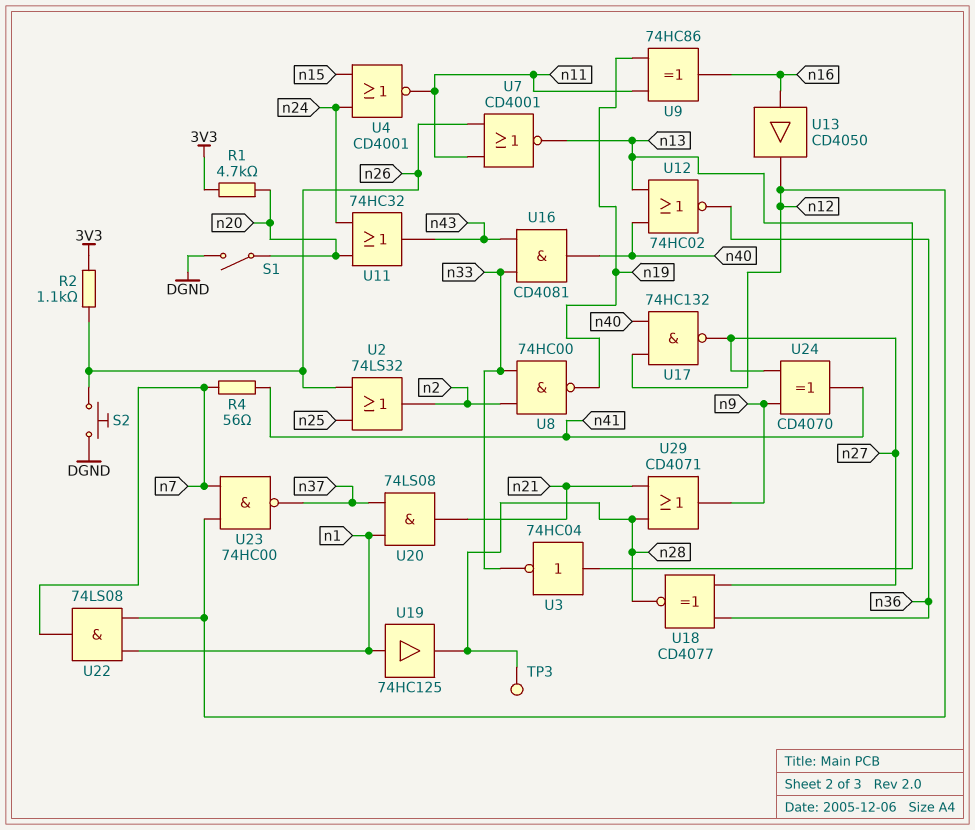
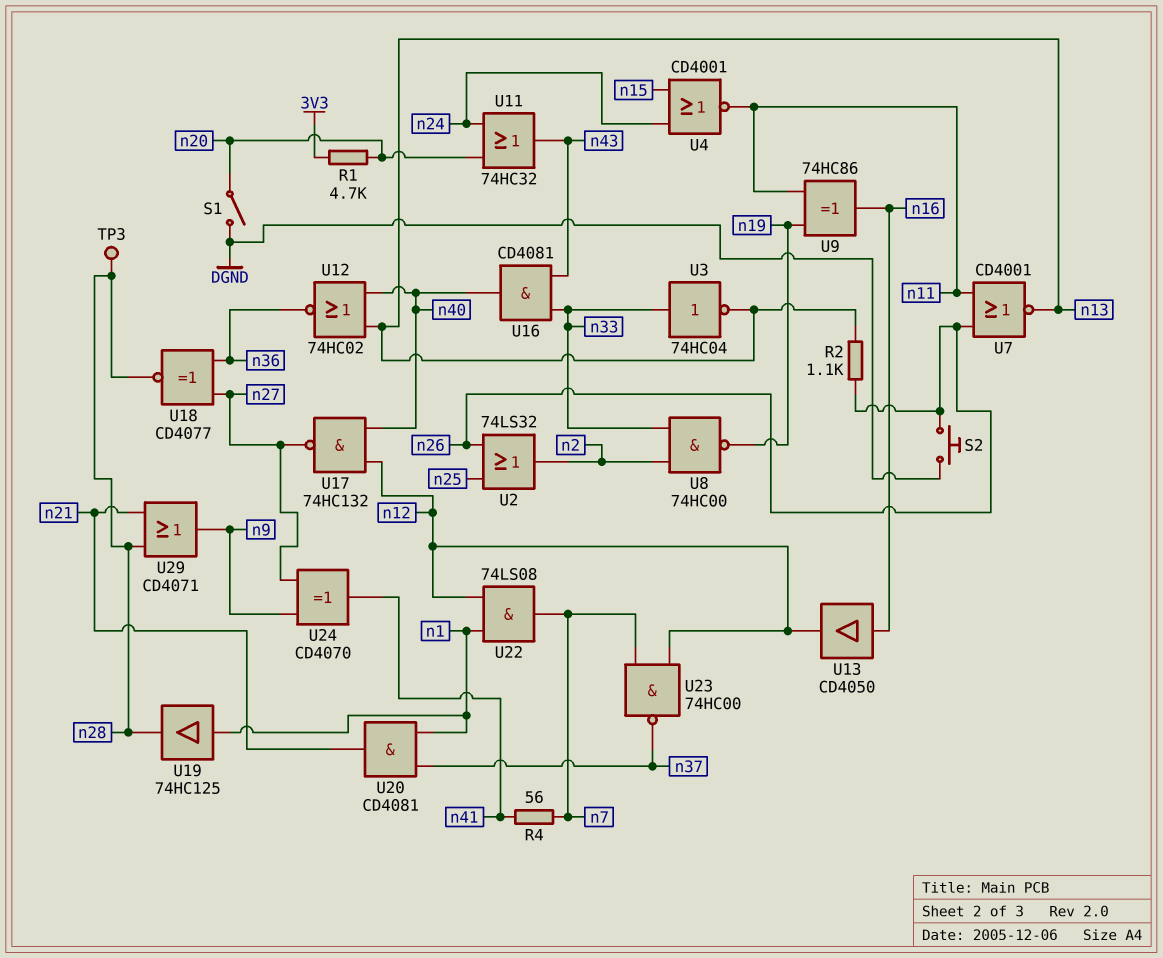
R2: 1.1k (3V3, n26) -> 1.1k (n13, n26)
U3: NOT 74HC04 (in n13, out n33) -> NOT 74HC04 (in n33, out n13)
U20: AND 74LS08 (in n1, in n37, out n21) -> AND CD4081 (in n1, in n37, out n21)

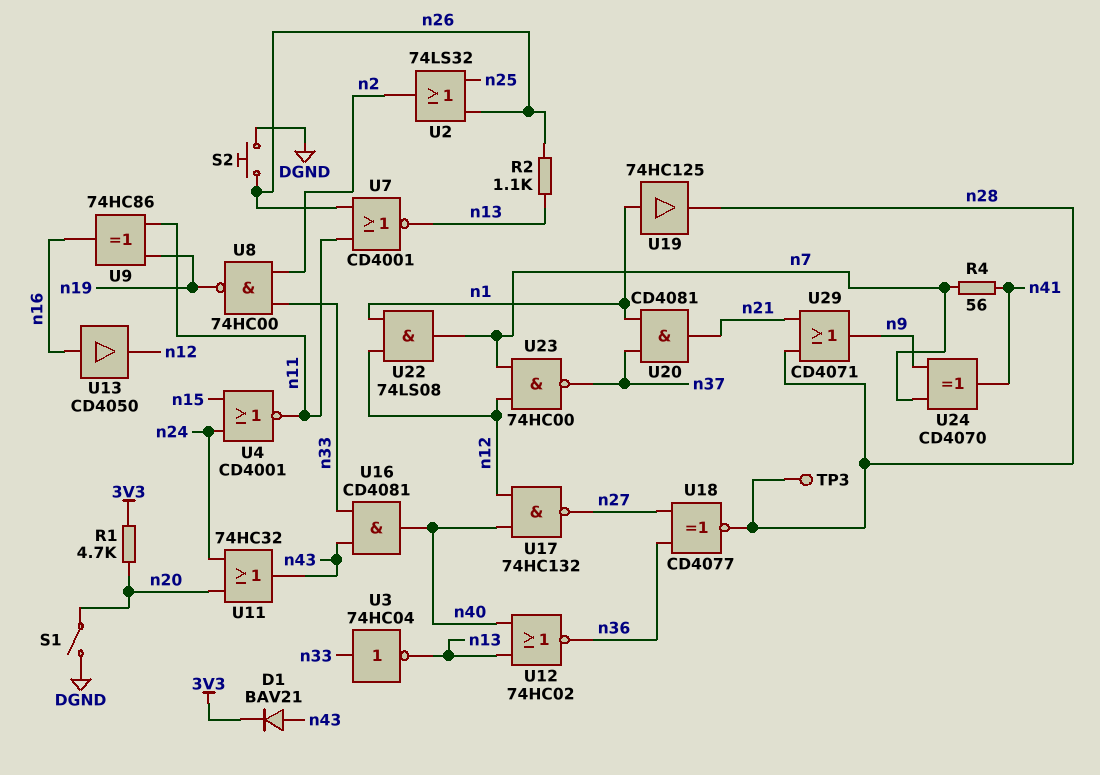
D1: none -> diode BAV21 (A n43, K 3V3)
U24: XOR CD4070 (in n9, in n27, out n41) -> XOR CD4070 (in n7, in n9, out n41)

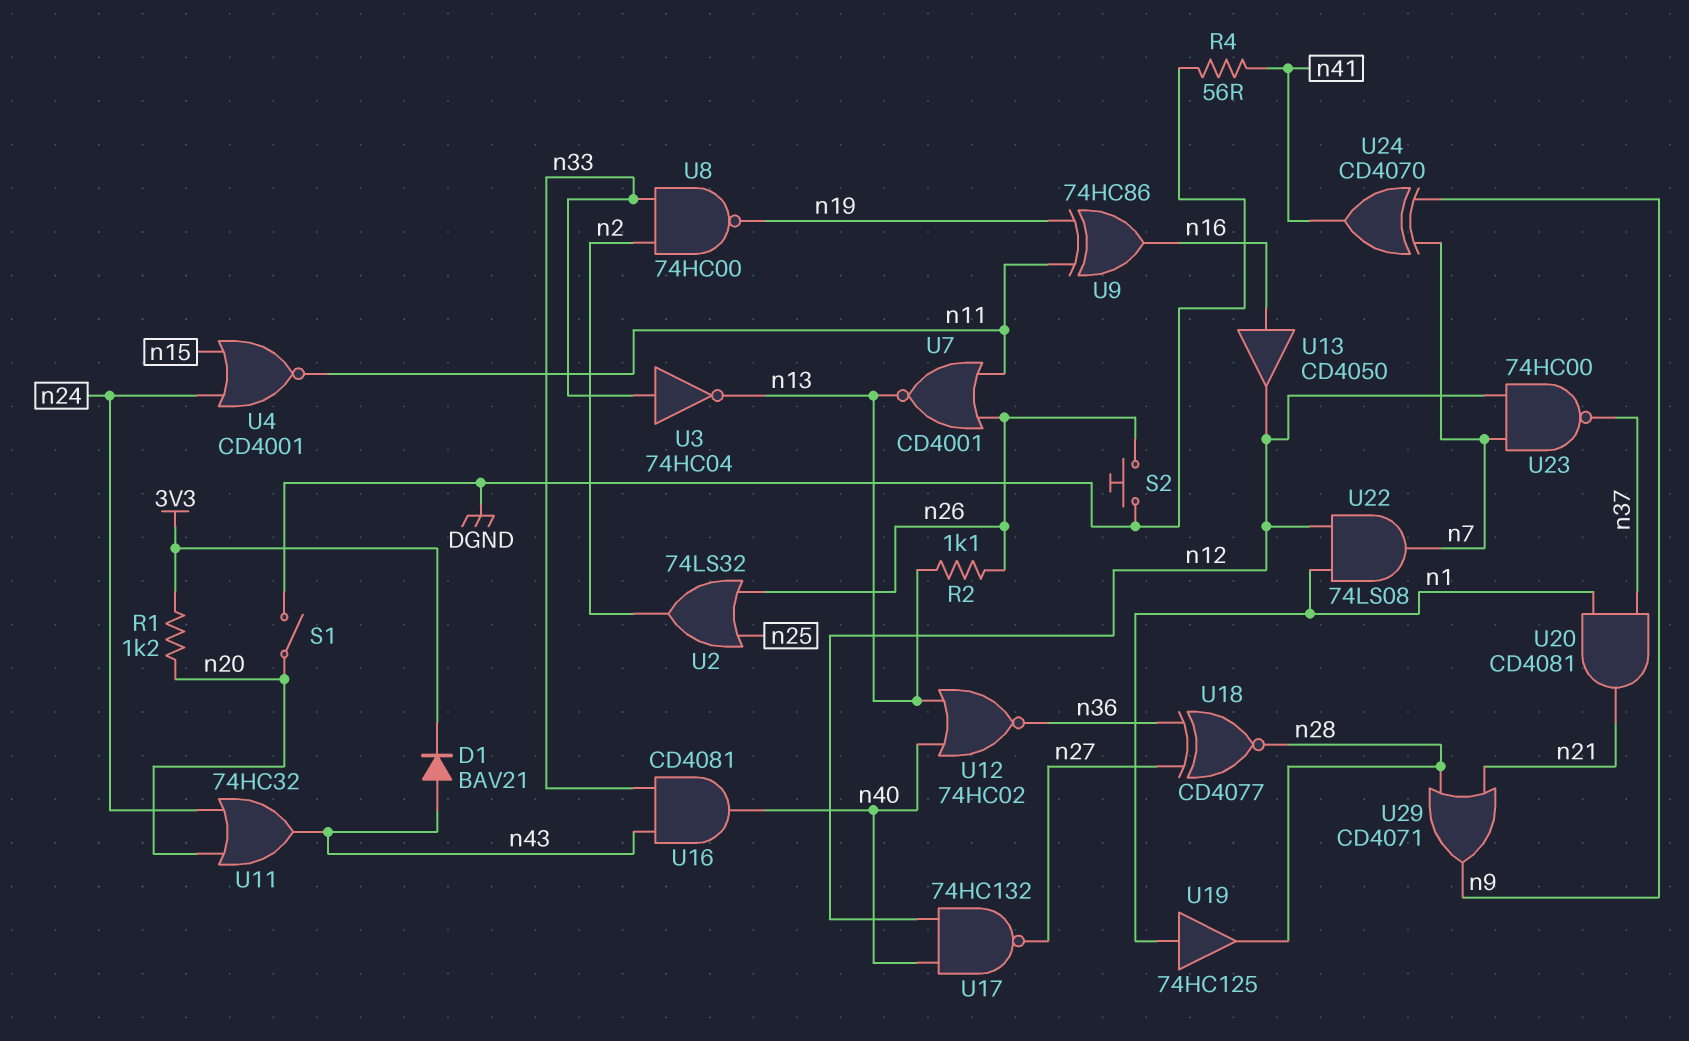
R1: 4.7k (3V3, n20) -> 1.2k (3V3, n20)
R4: 56 (n7, n41) -> 56 (DGND, n41)
TP3: test point (n28) -> none

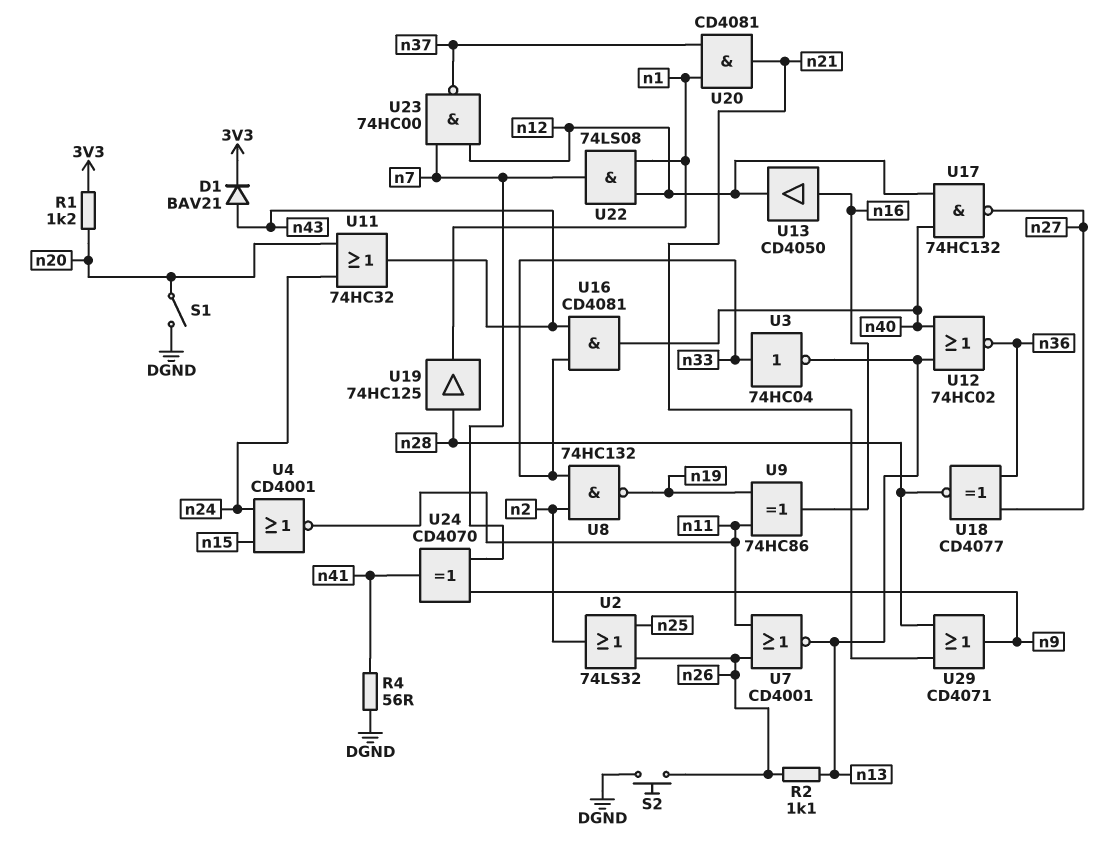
U8: NAND 74HC00 (in n2, in n33, out n19) -> NAND 74HC132 (in n2, in n33, out n19)
U19: buffer 74HC125 (in n1, out n28) -> buffer 74HC125 (in n28, out n1)

